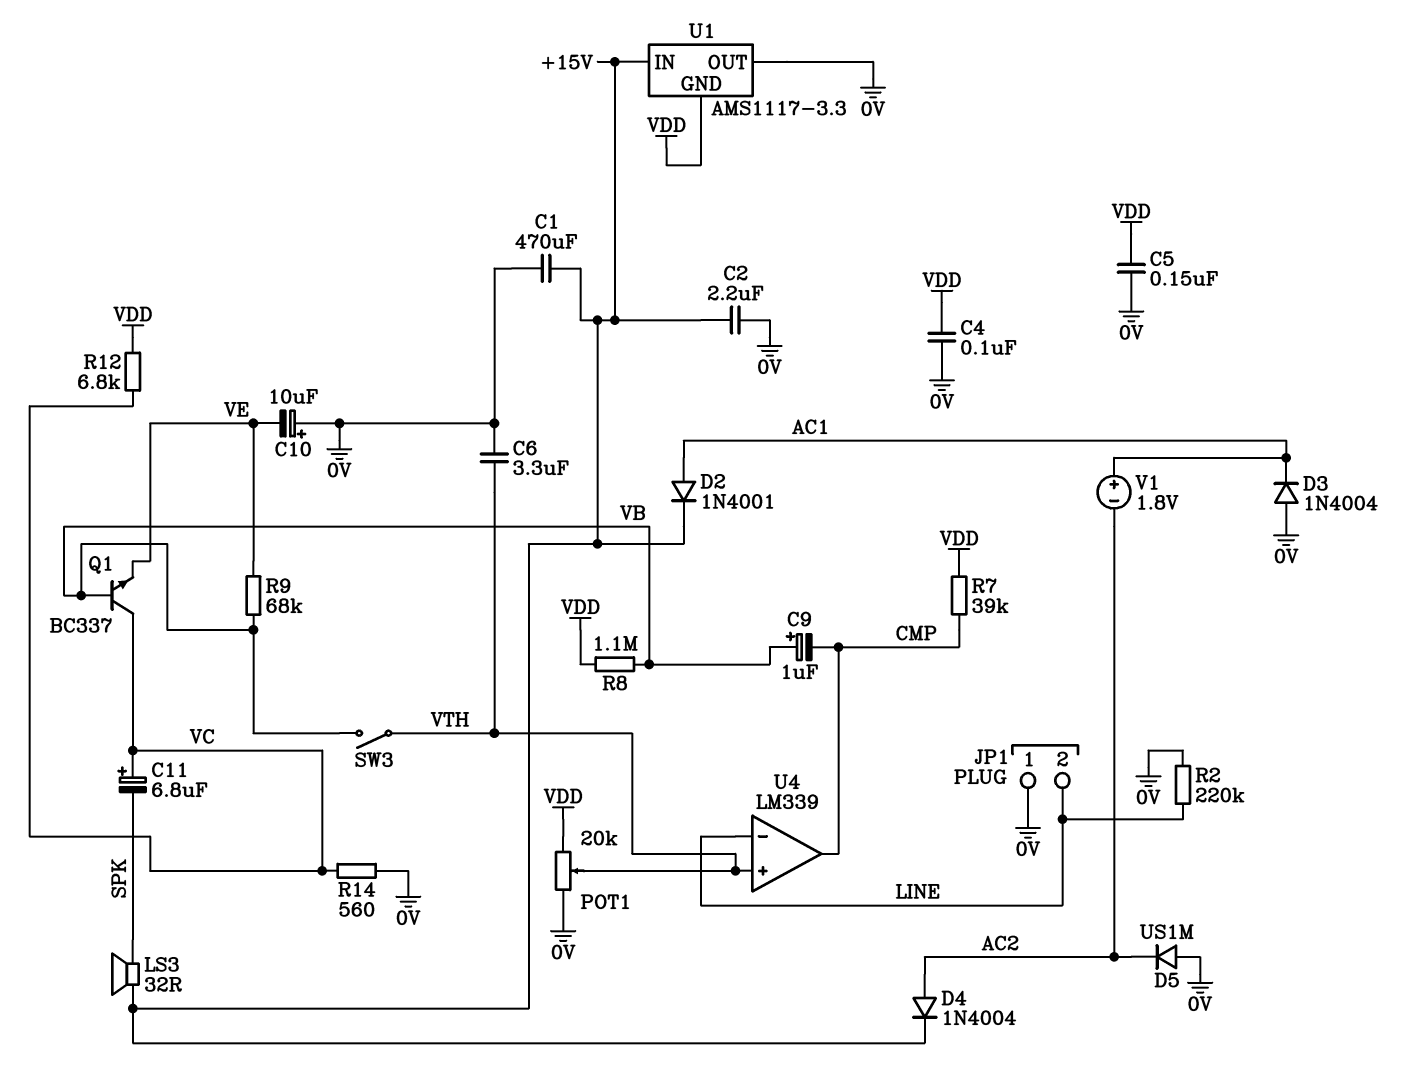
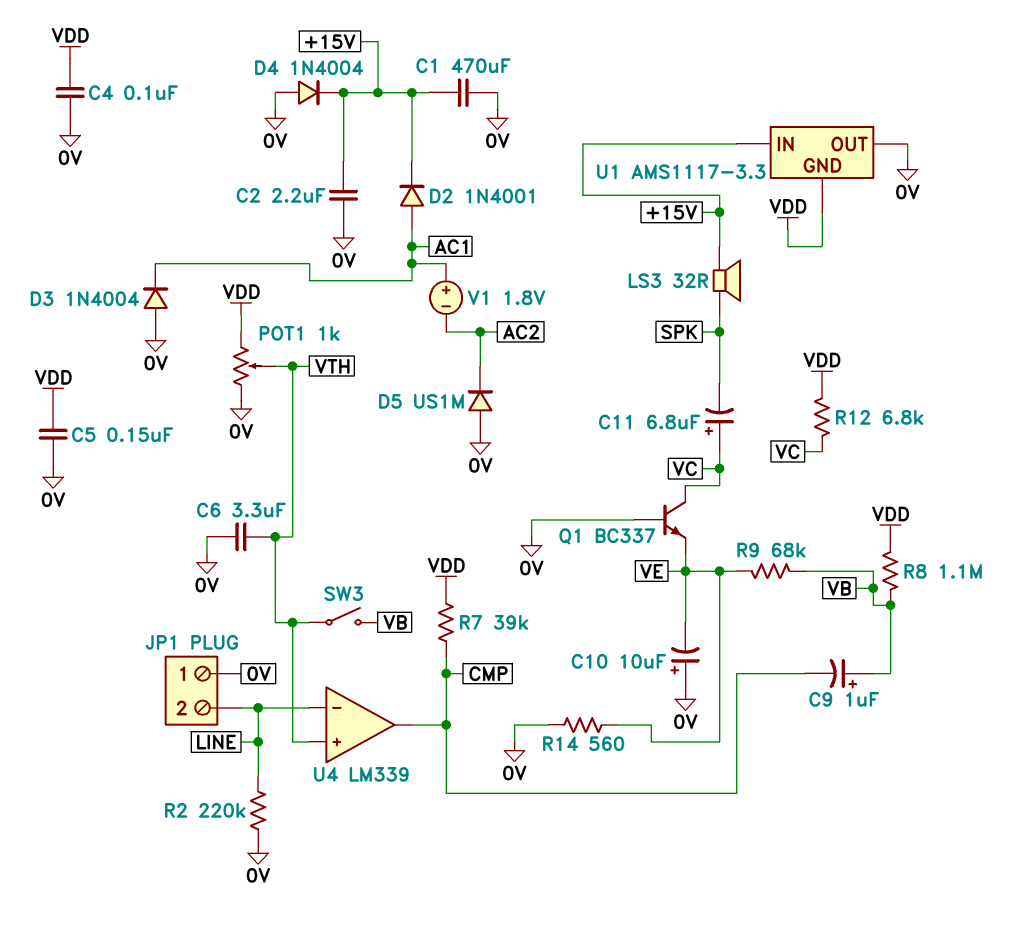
D4: diode 1N4004 (A AC2, K +15V) -> diode 1N4004 (A 0V, K +15V)
POT1: 20k (0V, VDD, wiper VTH) -> 1k (0V, VDD, wiper VTH)
Q1: NPN BC337 (B VB, C VC, E VE) -> NPN BC337 (B 0V, C VC, E VE)
R14: 560 (0V, VC) -> 560 (0V, VE)

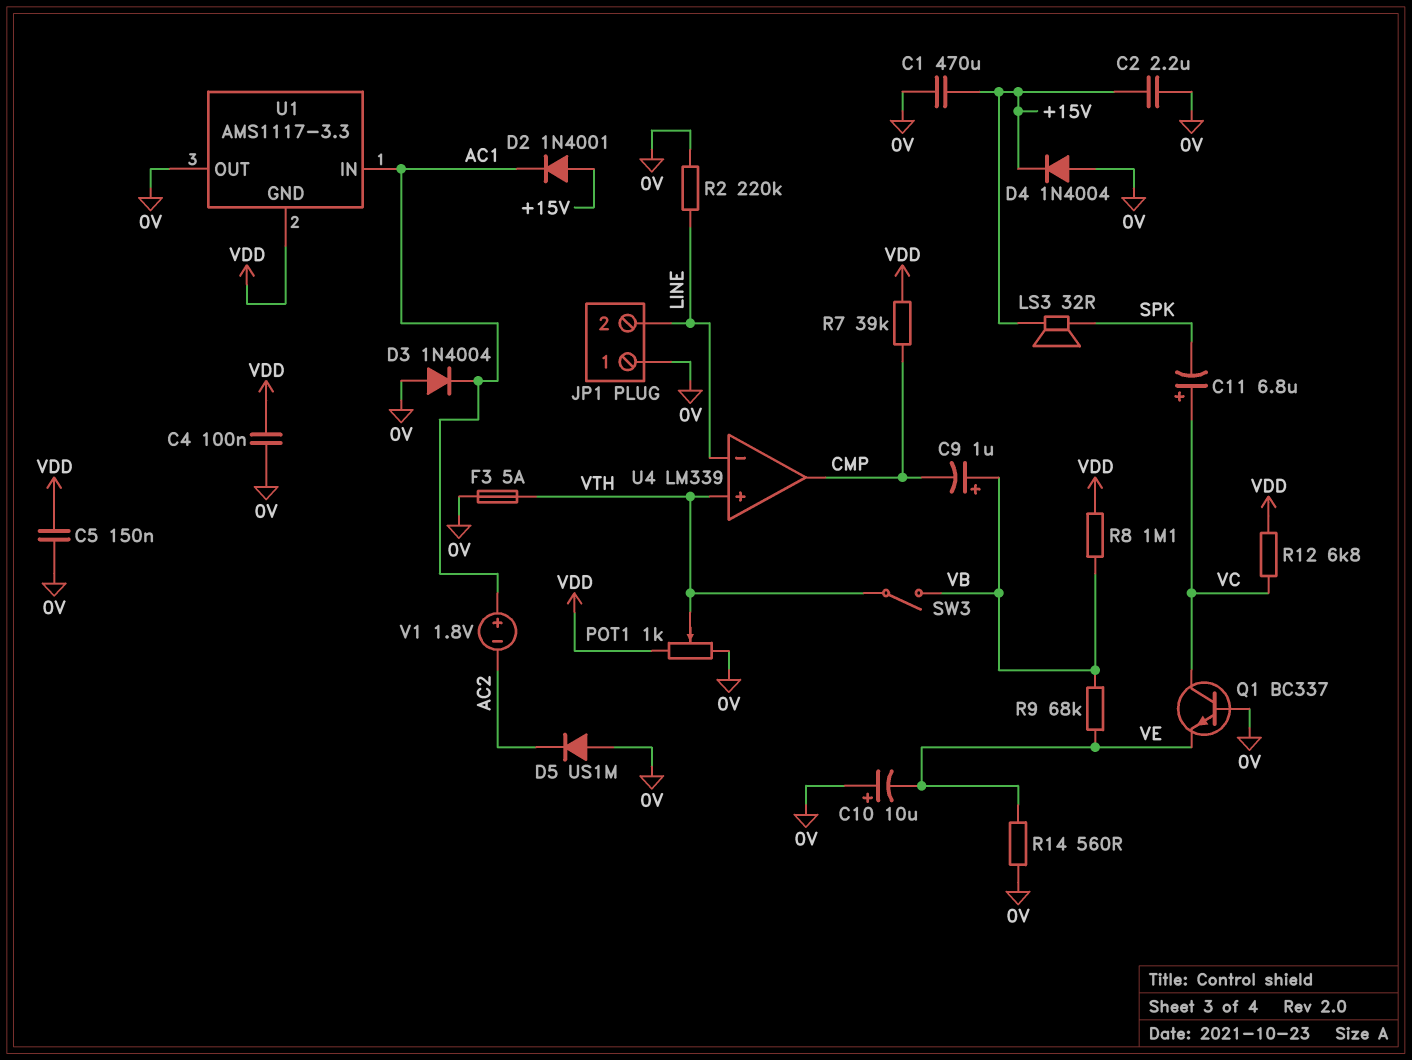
C6: 3.3uF (0V, VTH) -> none
D2: diode 1N4001 (A AC1, K +15V) -> diode 1N4001 (A +15V, K AC1)
F3: none -> 5A (0V, VTH)
U1 pin IN: +15V -> AC1

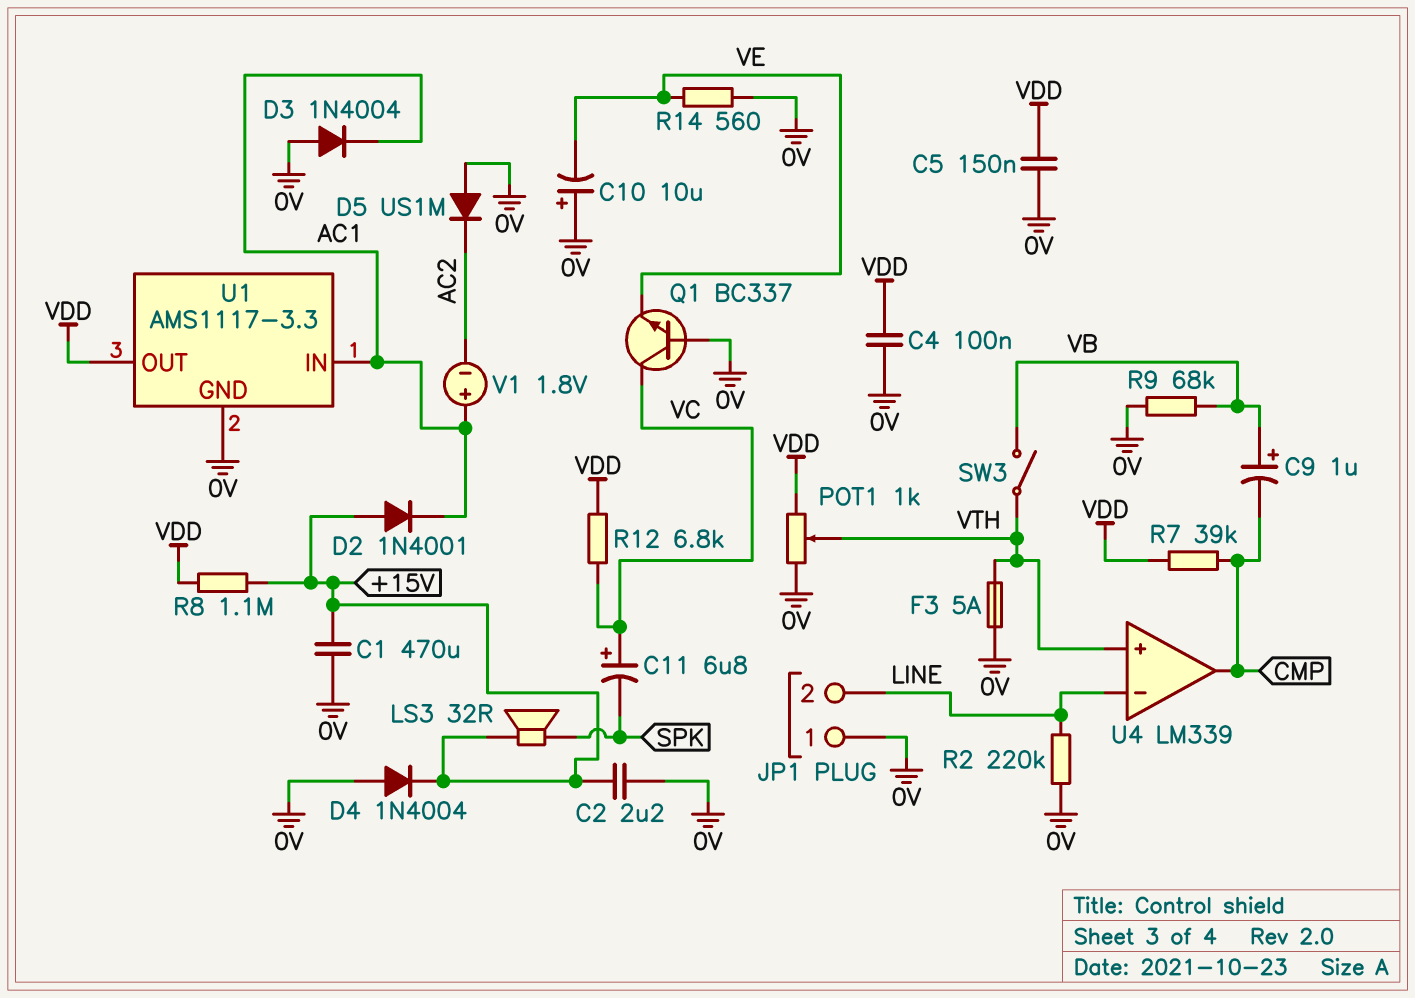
R8: 1.1M (VB, VDD) -> 1.1M (+15V, VDD)
R9: 68k (VB, VE) -> 68k (0V, VB)
U1 pin GND: VDD -> 0V
U1 pin OUT: 0V -> VDD

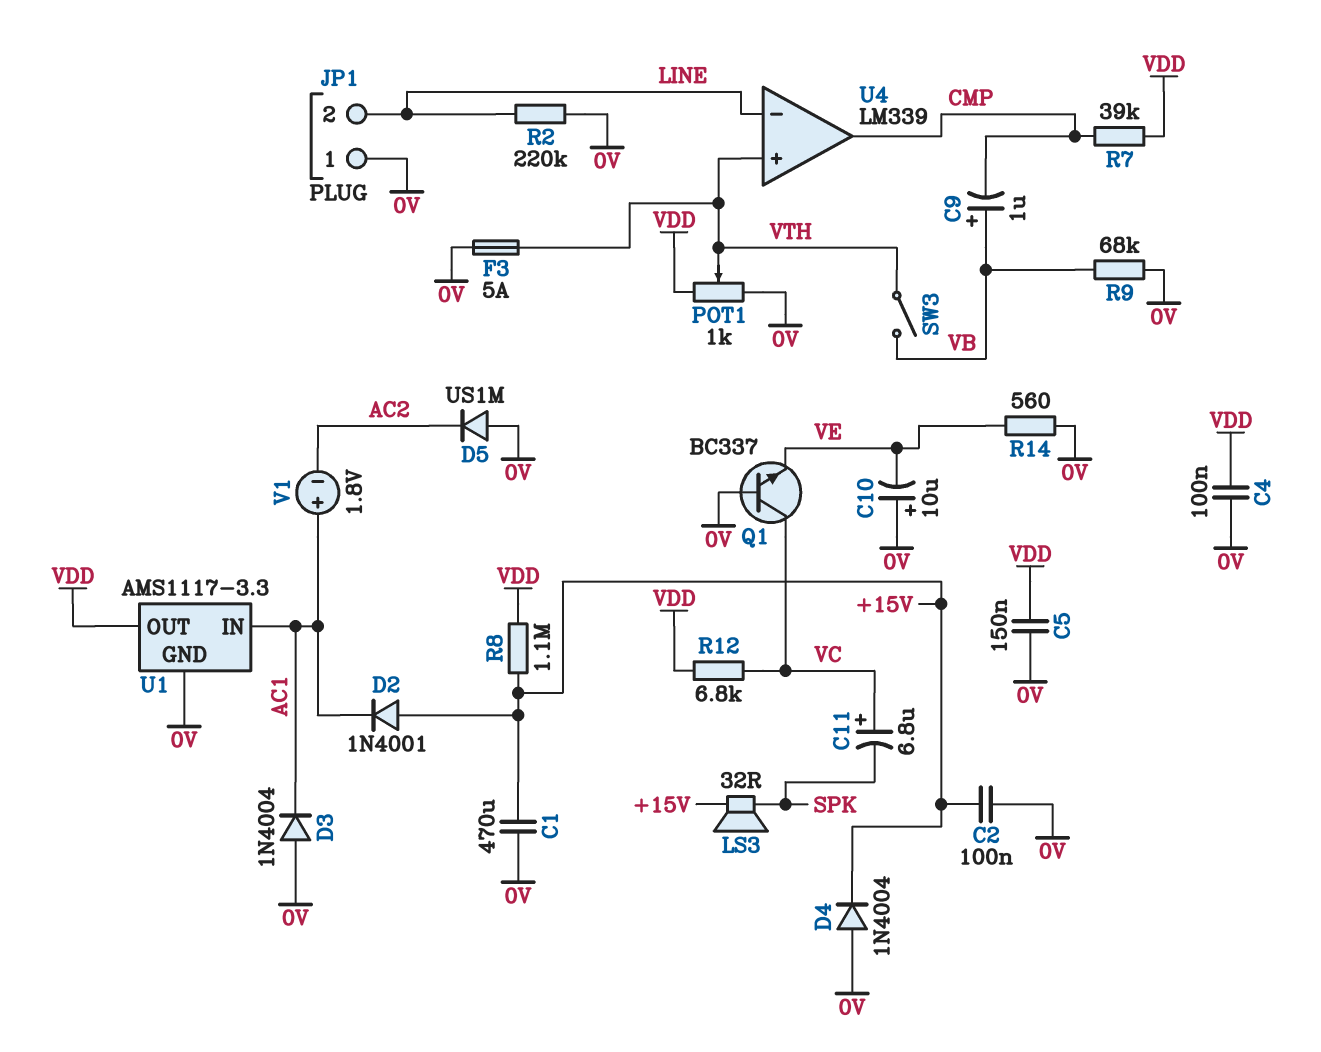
C2: 2.2uF (+15V, 0V) -> 100nF (+15V, 0V)

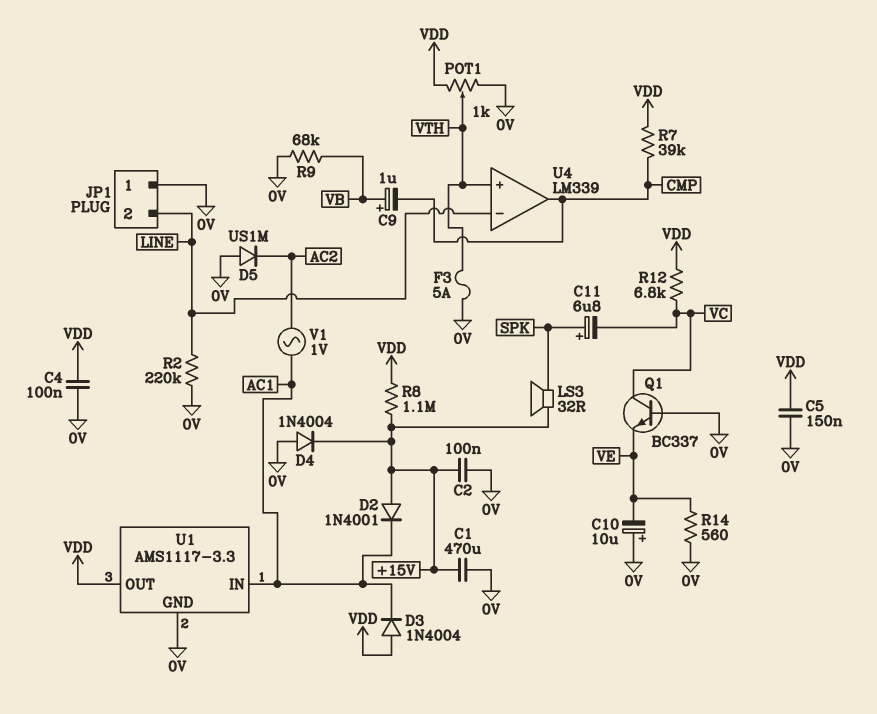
C11: 6.8uF (plus VC, minus SPK) -> 6.8uF (plus SPK, minus VC)
D3: diode 1N4004 (A 0V, K AC1) -> diode 1N4004 (A VDD, K AC1)
SW3: switch (VB, VTH) -> none
V1: 1.8V (plus AC1, minus AC2) -> AC 1V (AC1, AC2)

